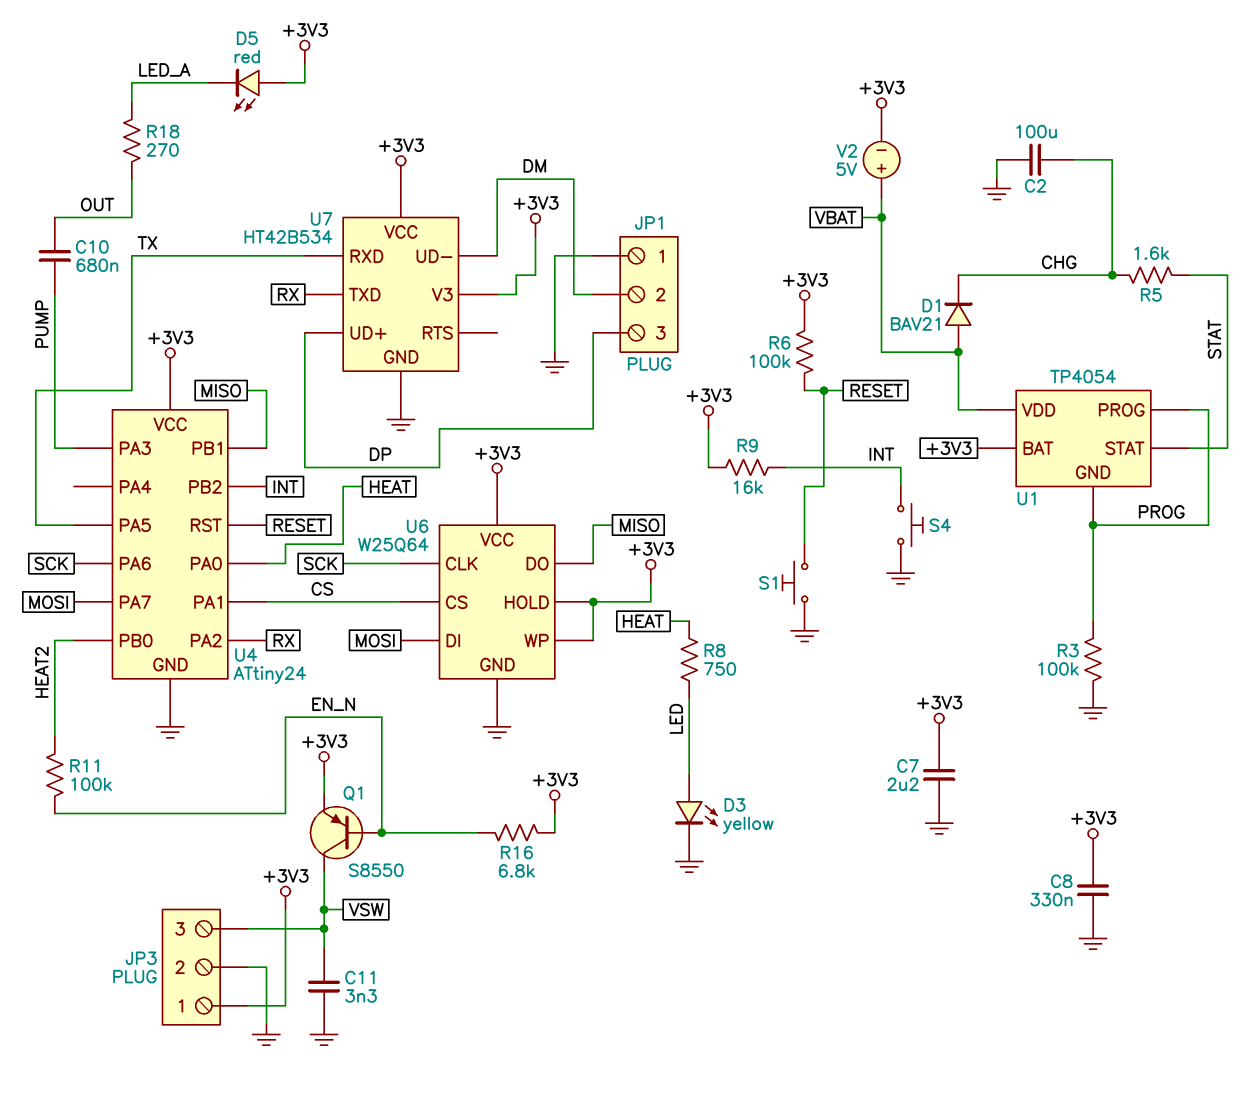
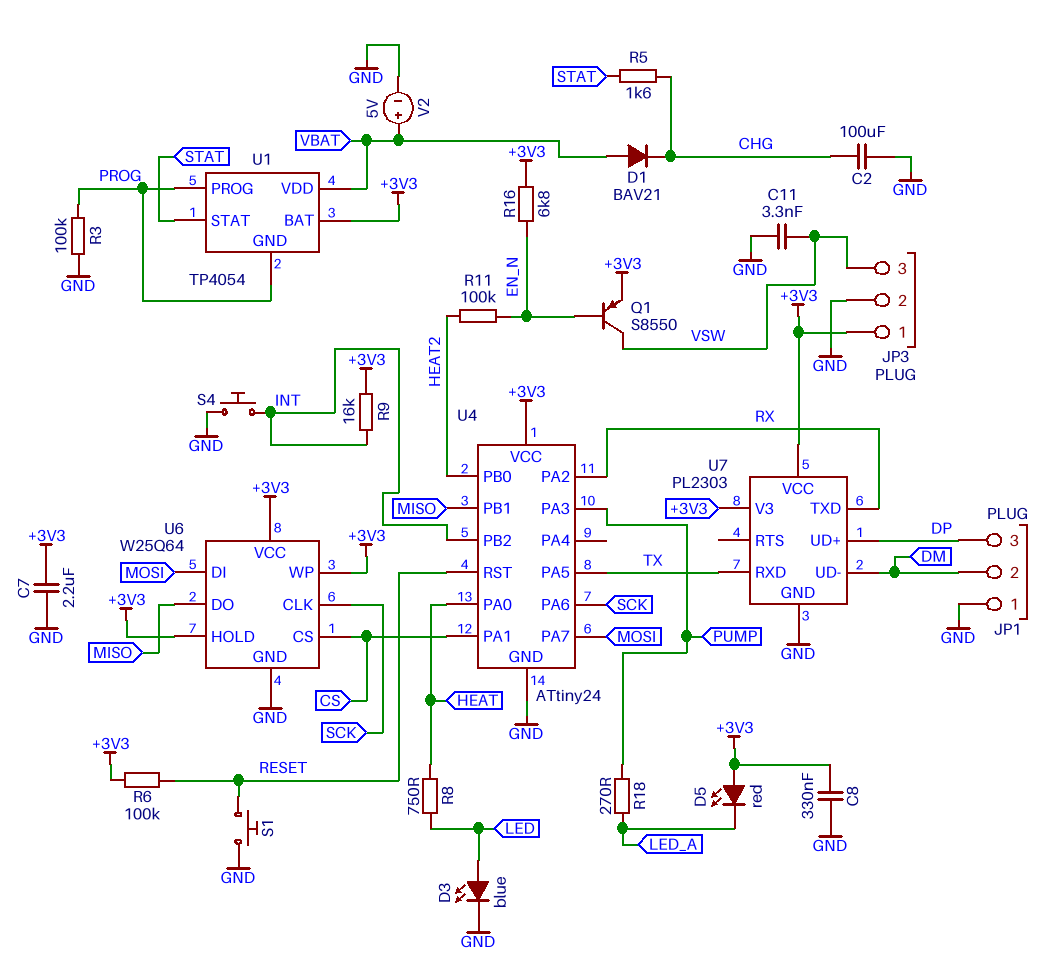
C10: 680nF (OUT, PUMP) -> none
D3: LED yellow (A LED, K GND) -> LED blue (A LED, K GND)
R18: 270 (LED_A, OUT) -> 270 (LED_A, PUMP)
U7: HT42B534 -> PL2303
V2: 5V (plus VBAT, minus +3V3) -> 5V (plus VBAT, minus GND)

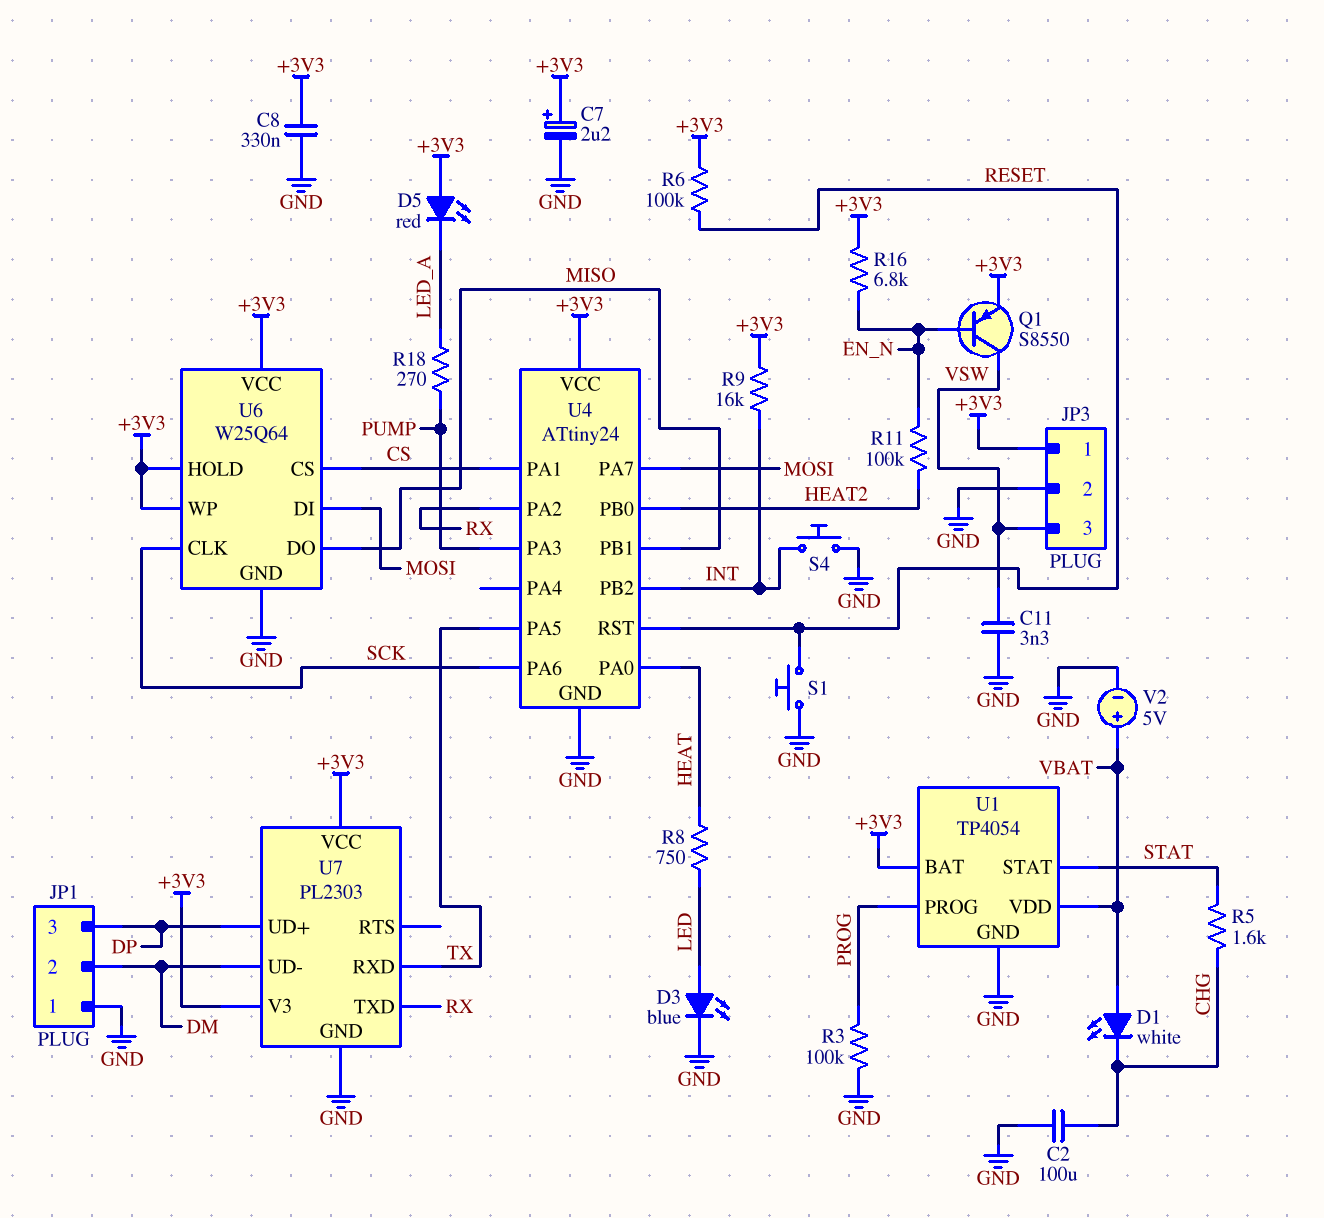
C7: 2.2uF (+3V3, GND) -> 2.2uF (plus +3V3, minus GND)
D1: diode BAV21 (A VBAT, K CHG) -> LED white (A VBAT, K CHG)
U1 pin GND: PROG -> GND

